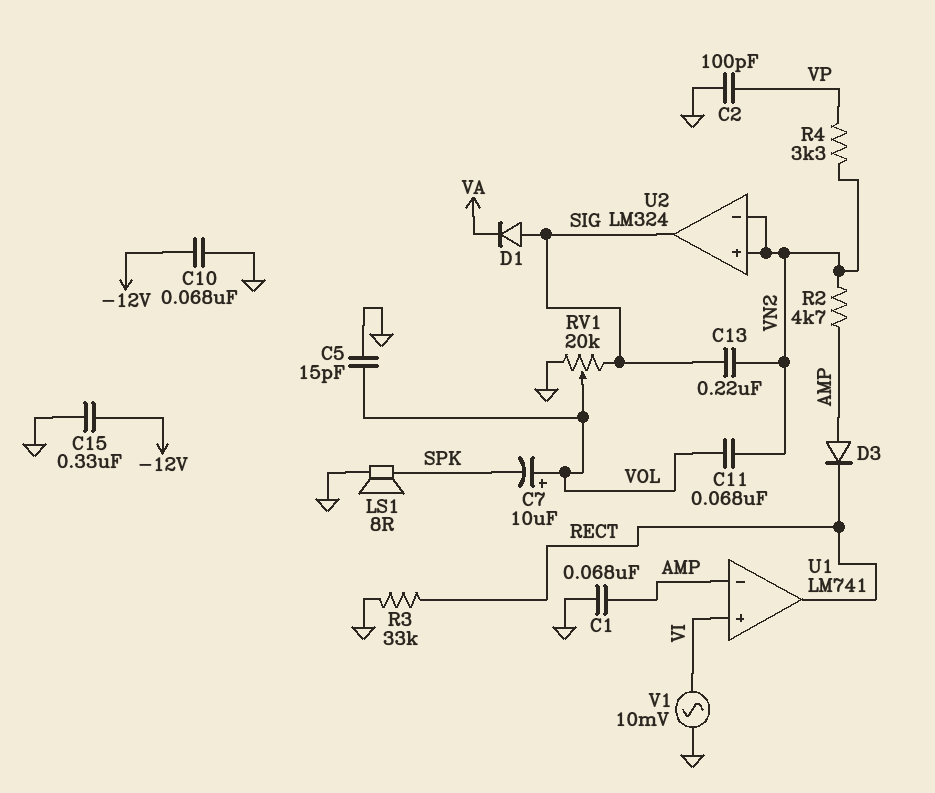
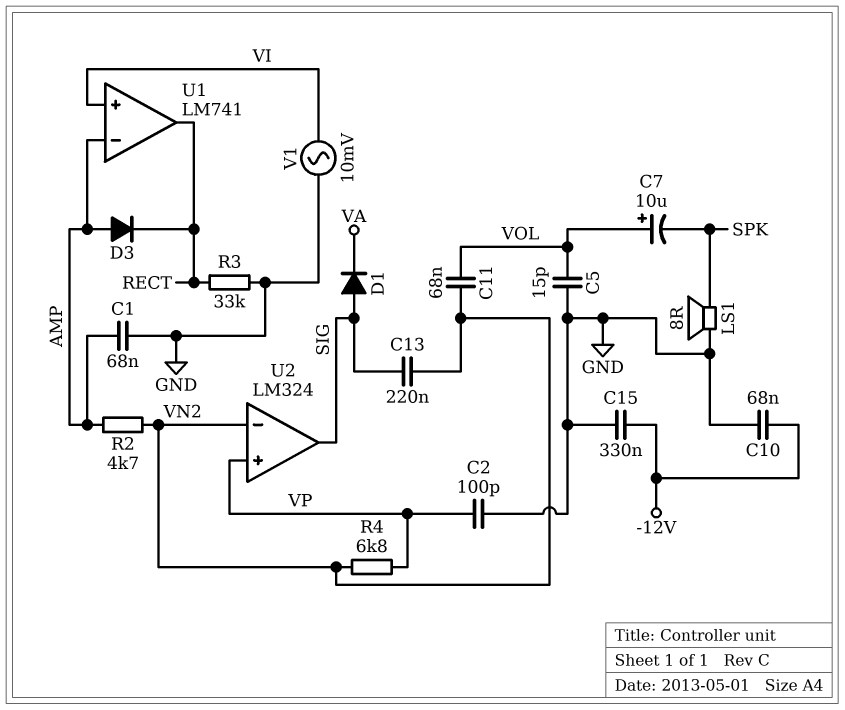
R4: 3.3k (VN2, VP) -> 6.8k (VN2, VP)
RV1: 20k (GND, SIG, wiper VOL) -> none
U2 pin in+: VN2 -> VP

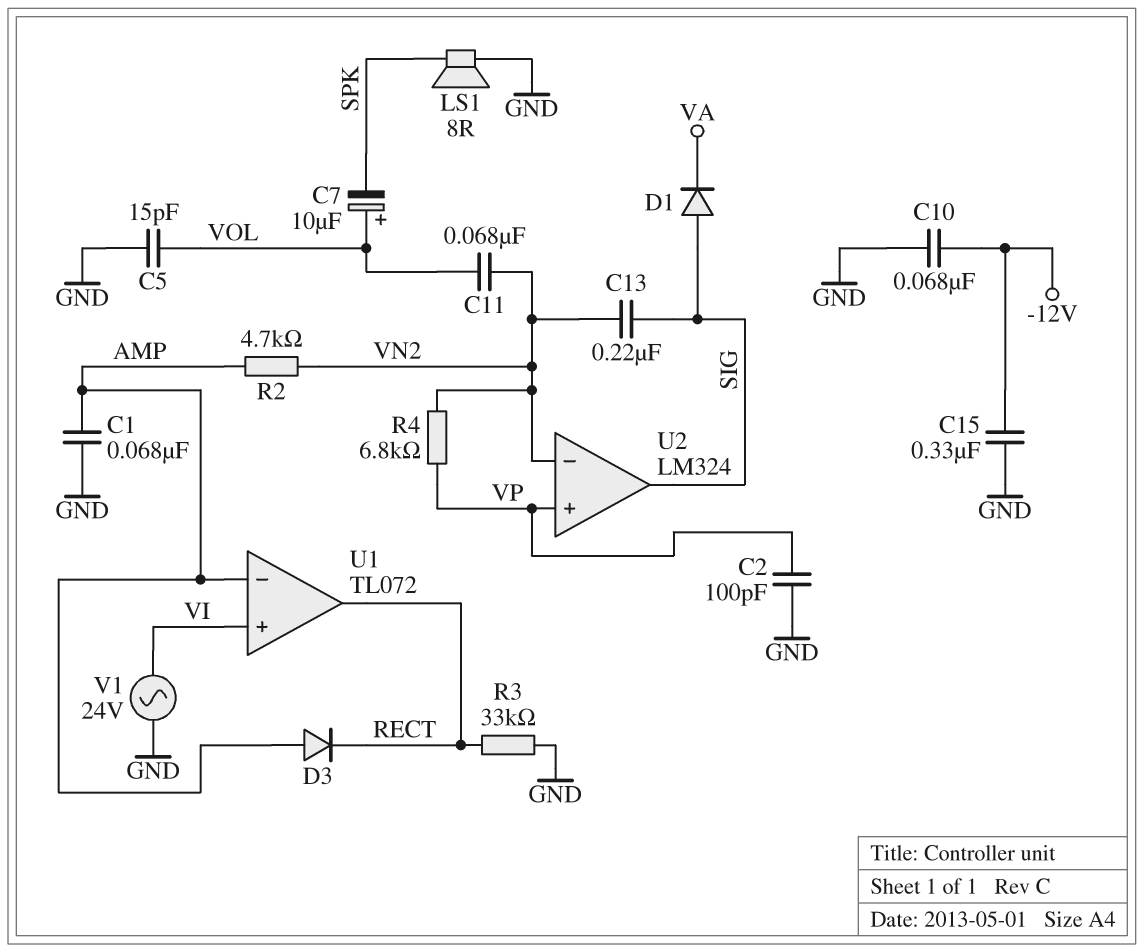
U1: LM741 -> TL072
V1: AC 10mV (GND, VI) -> AC 24V (GND, VI)

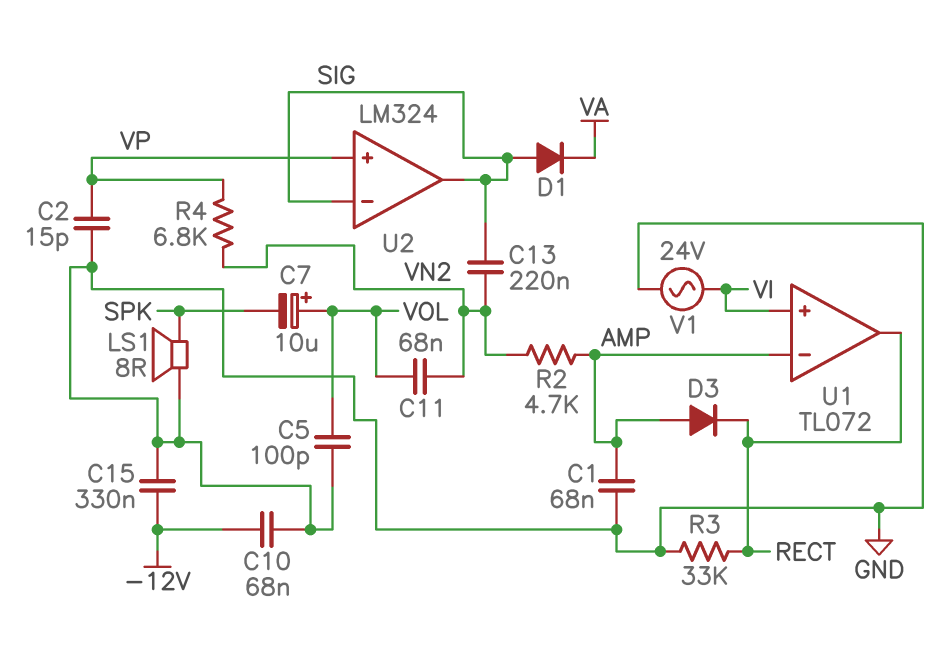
C2: 100pF (GND, VP) -> 15pF (GND, VP)
C5: 15pF (GND, VOL) -> 100pF (GND, VOL)
U2 pin in-: VN2 -> SIG

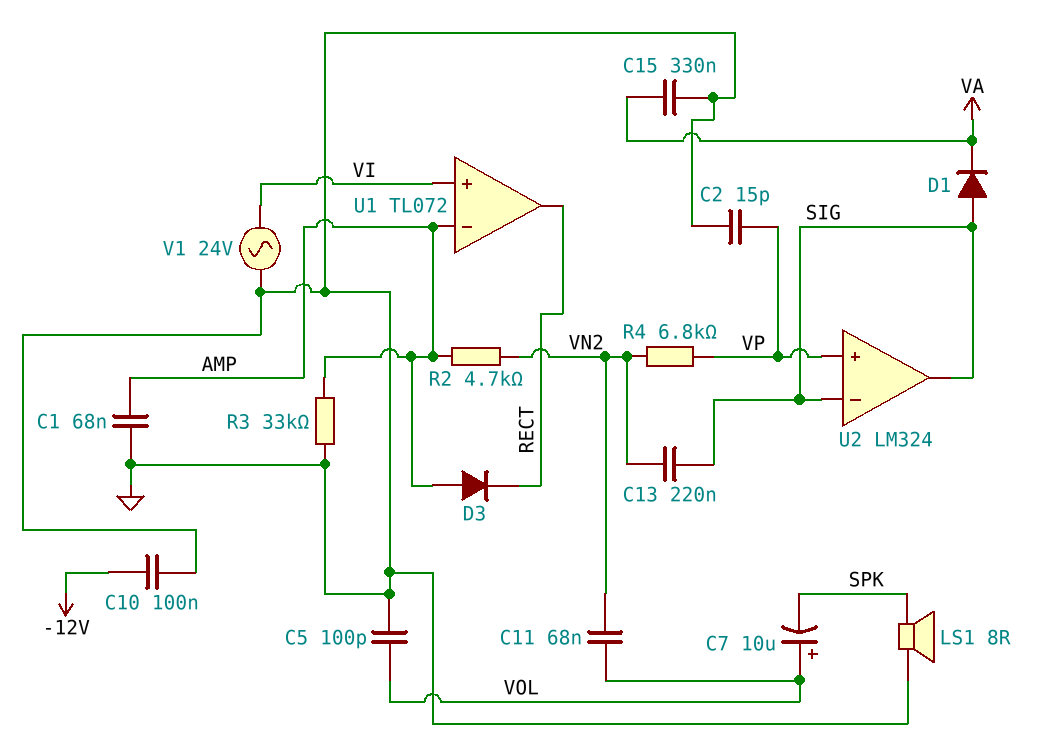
C10: 68nF (-12V, GND) -> 100nF (-12V, GND)
C15: 330nF (-12V, GND) -> 330nF (GND, VA)
R3: 33k (GND, RECT) -> 33k (AMP, GND)

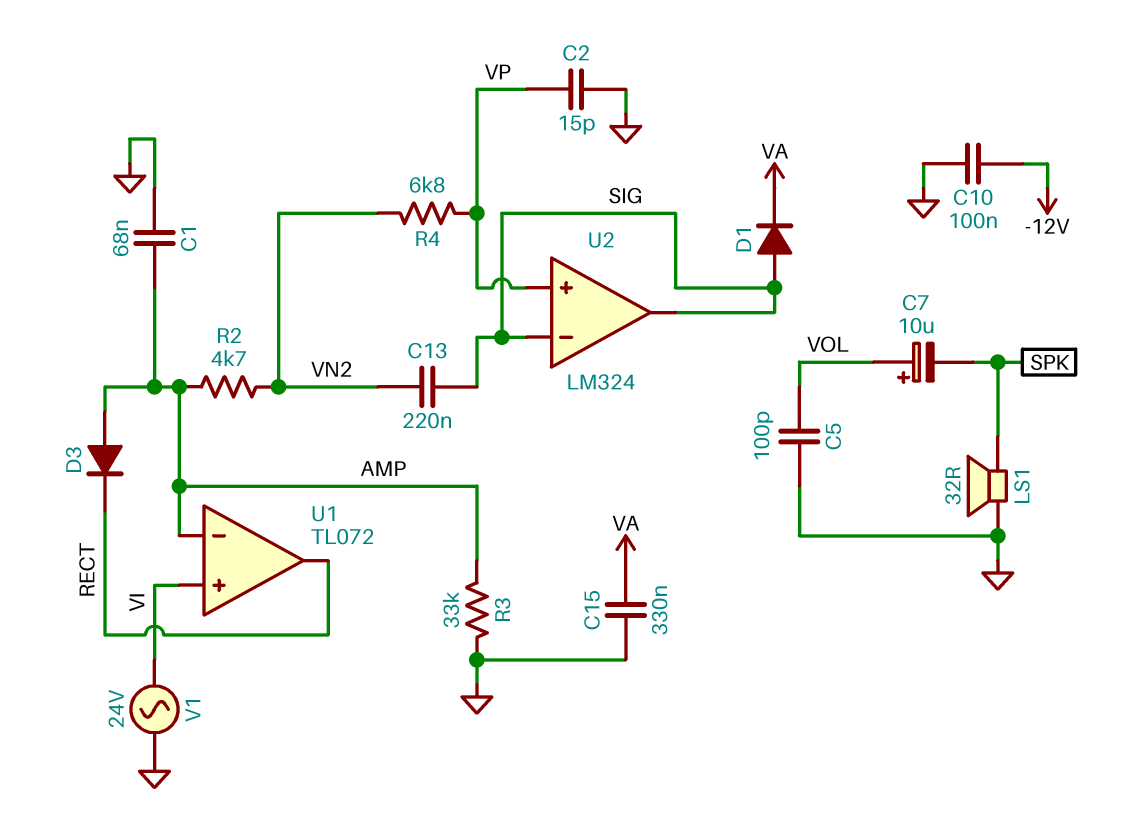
C11: 68nF (VN2, VOL) -> none
LS1: speaker 8R (GND, SPK) -> speaker 32R (GND, SPK)

